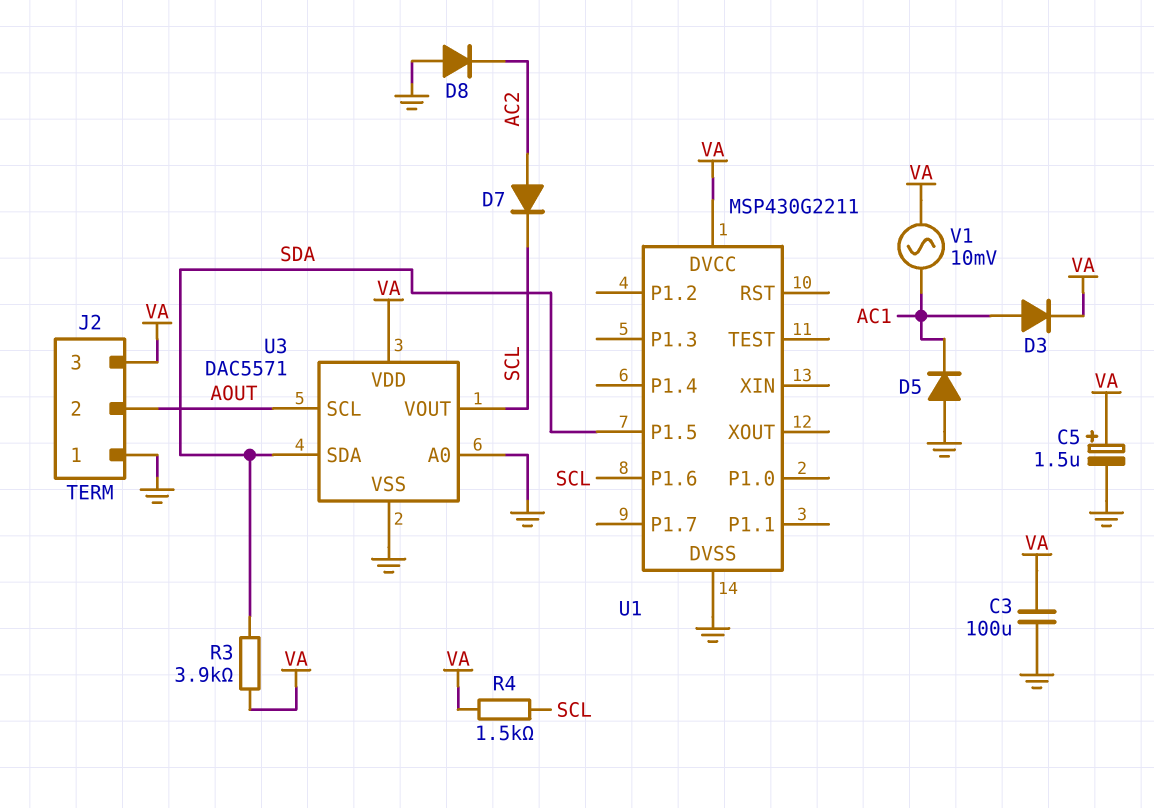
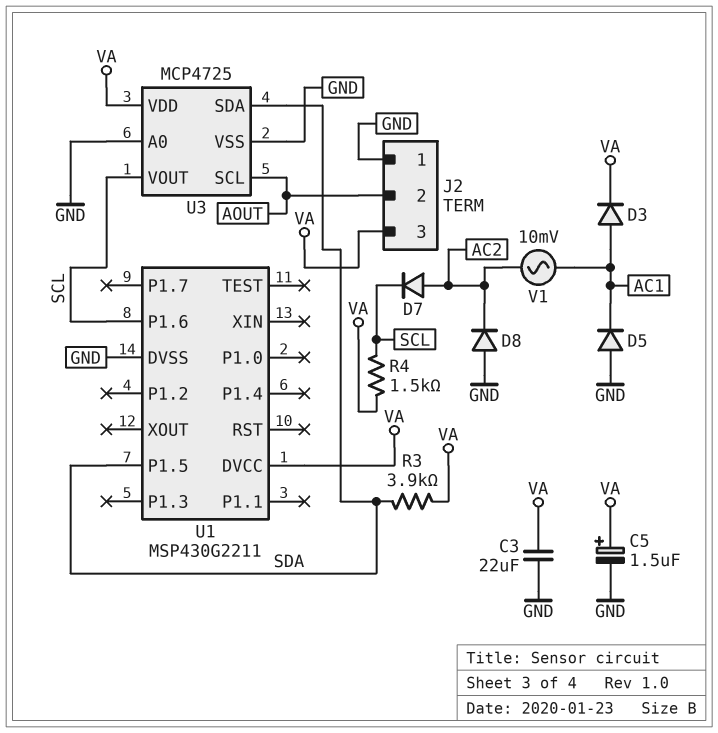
C3: 100uF (GND, VA) -> 22uF (GND, VA)
U3: DAC5571 -> MCP4725
V1: AC 10mV (AC1, VA) -> AC 10mV (AC1, AC2)

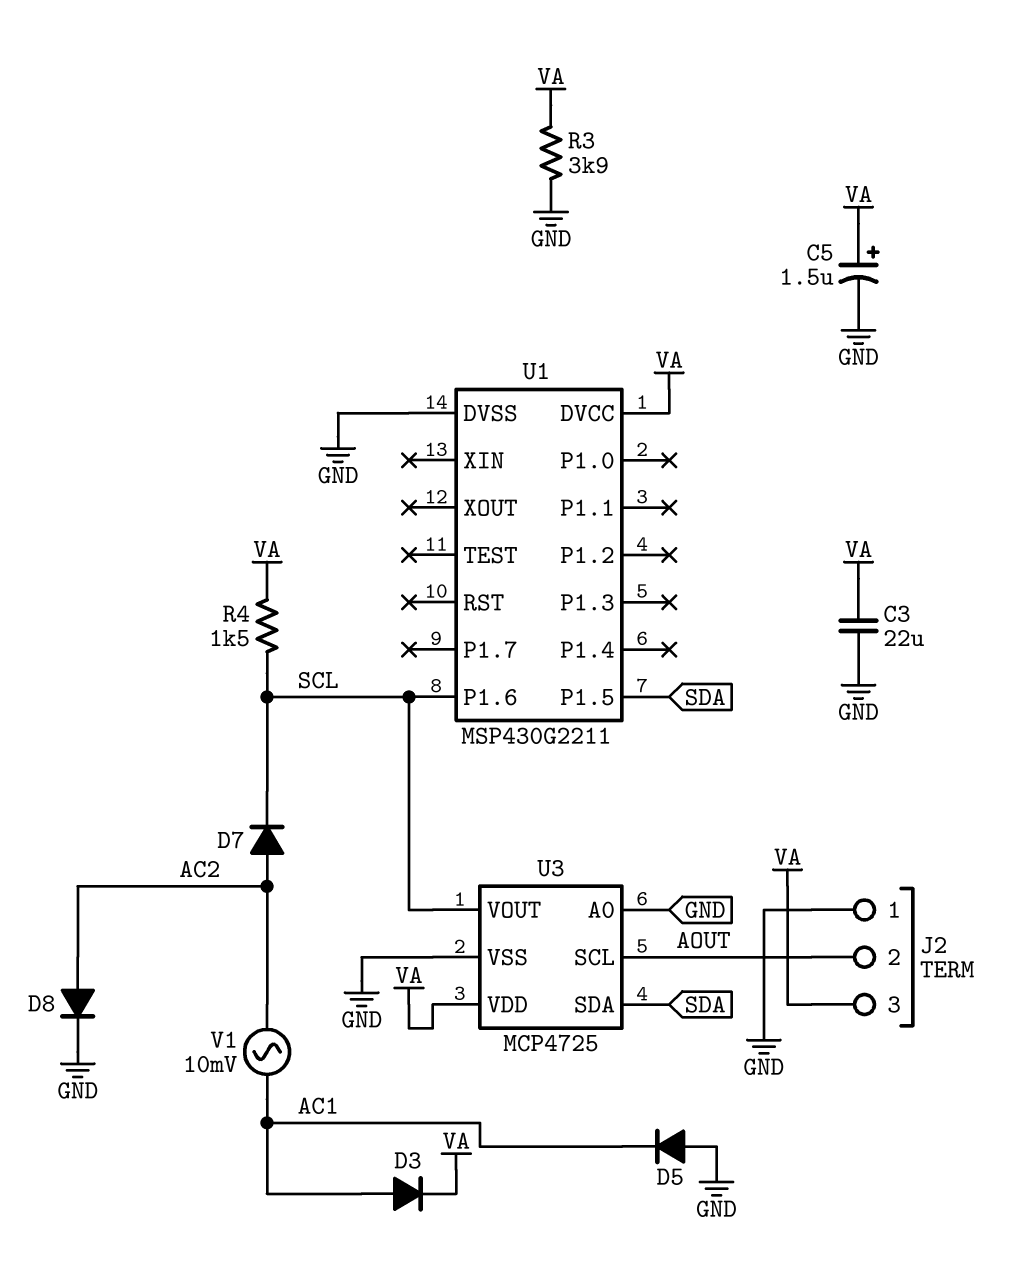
D8: diode (A GND, K AC2) -> diode (A AC2, K GND)
R3: 3.9k (SDA, VA) -> 3.9k (GND, VA)

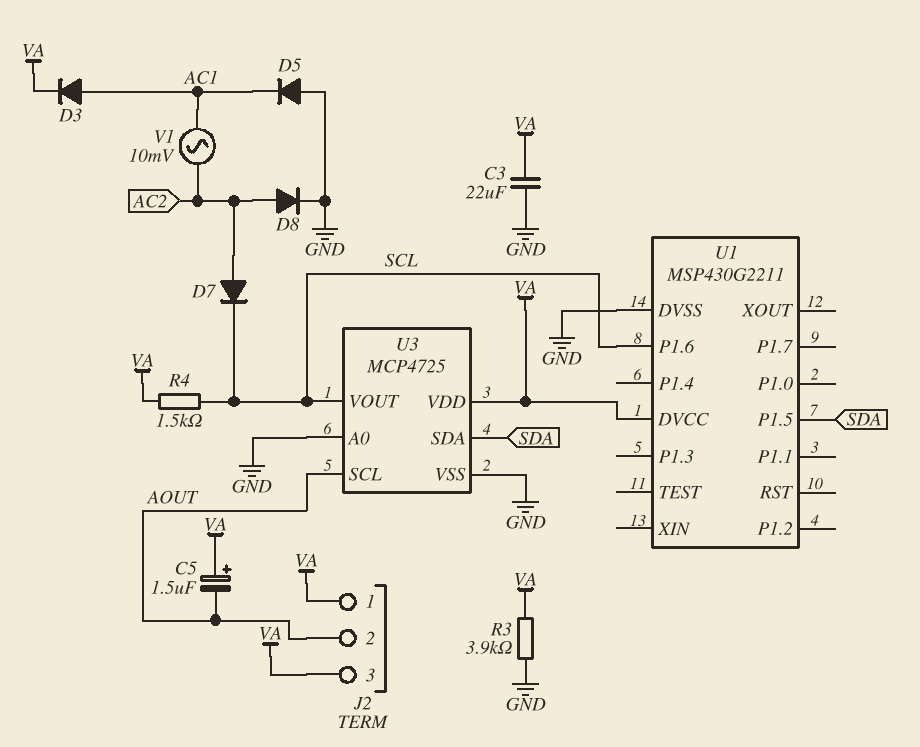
C5: 1.5uF (plus VA, minus GND) -> 1.5uF (plus VA, minus AOUT)
J2 pin 1: GND -> VA

